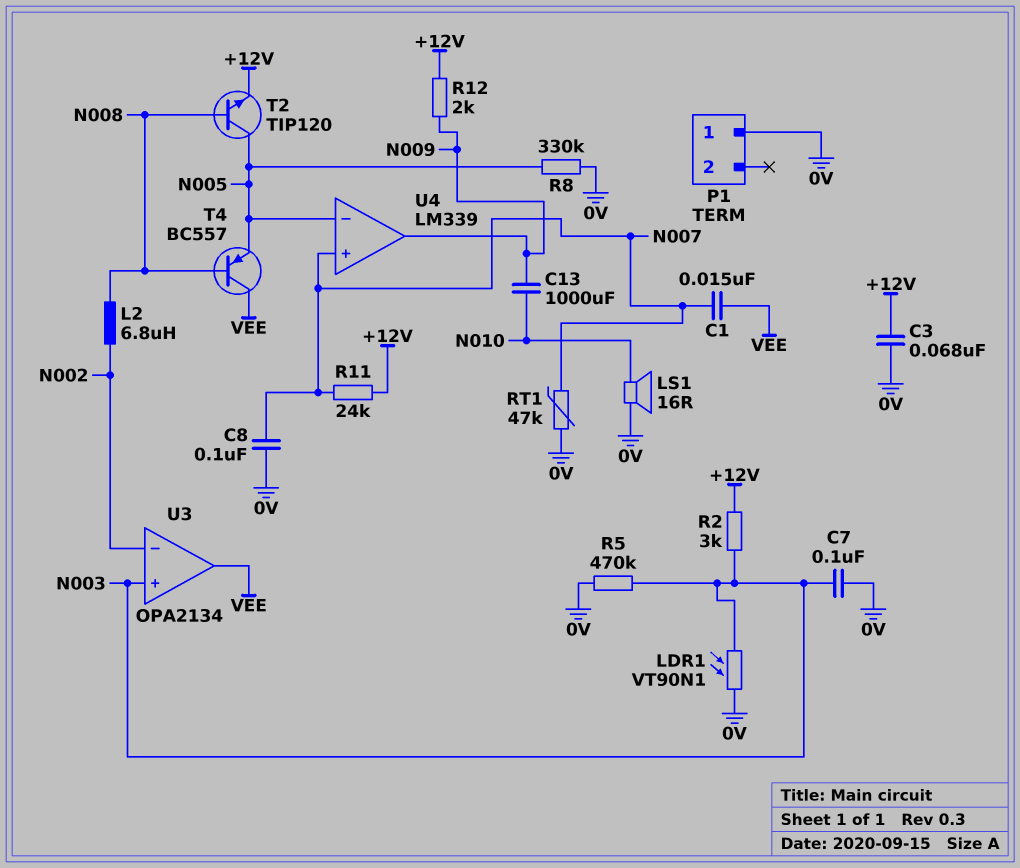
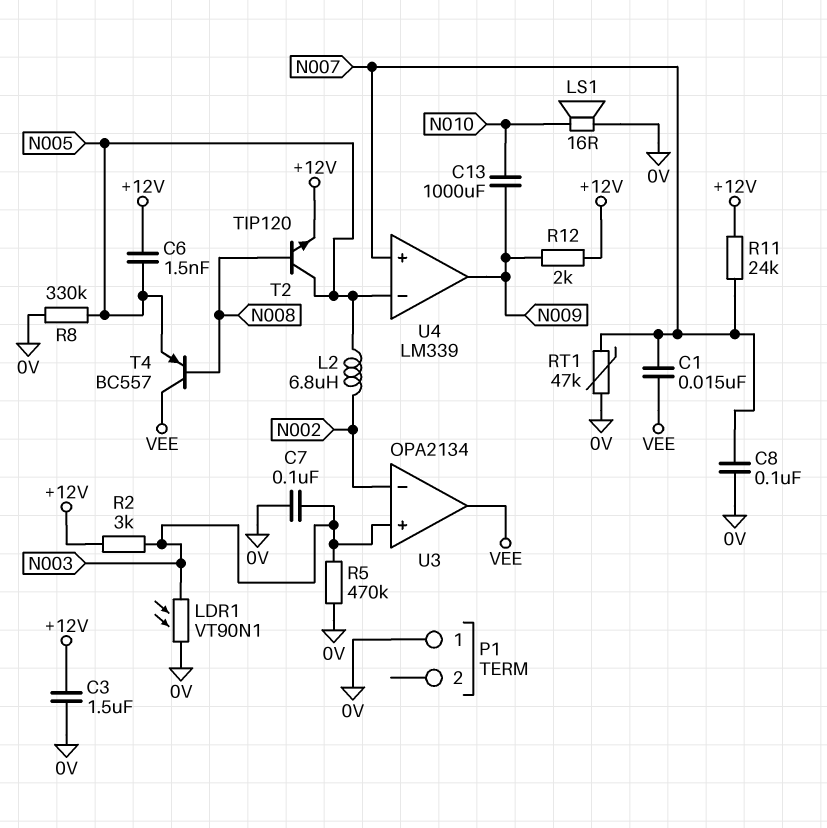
C3: 68nF (+12V, 0V) -> 1.5uF (+12V, 0V)
C6: none -> 1.5nF (+12V, N005)
L2: 6.8uH (N002, N008) -> 6.8uH (N002, N005)

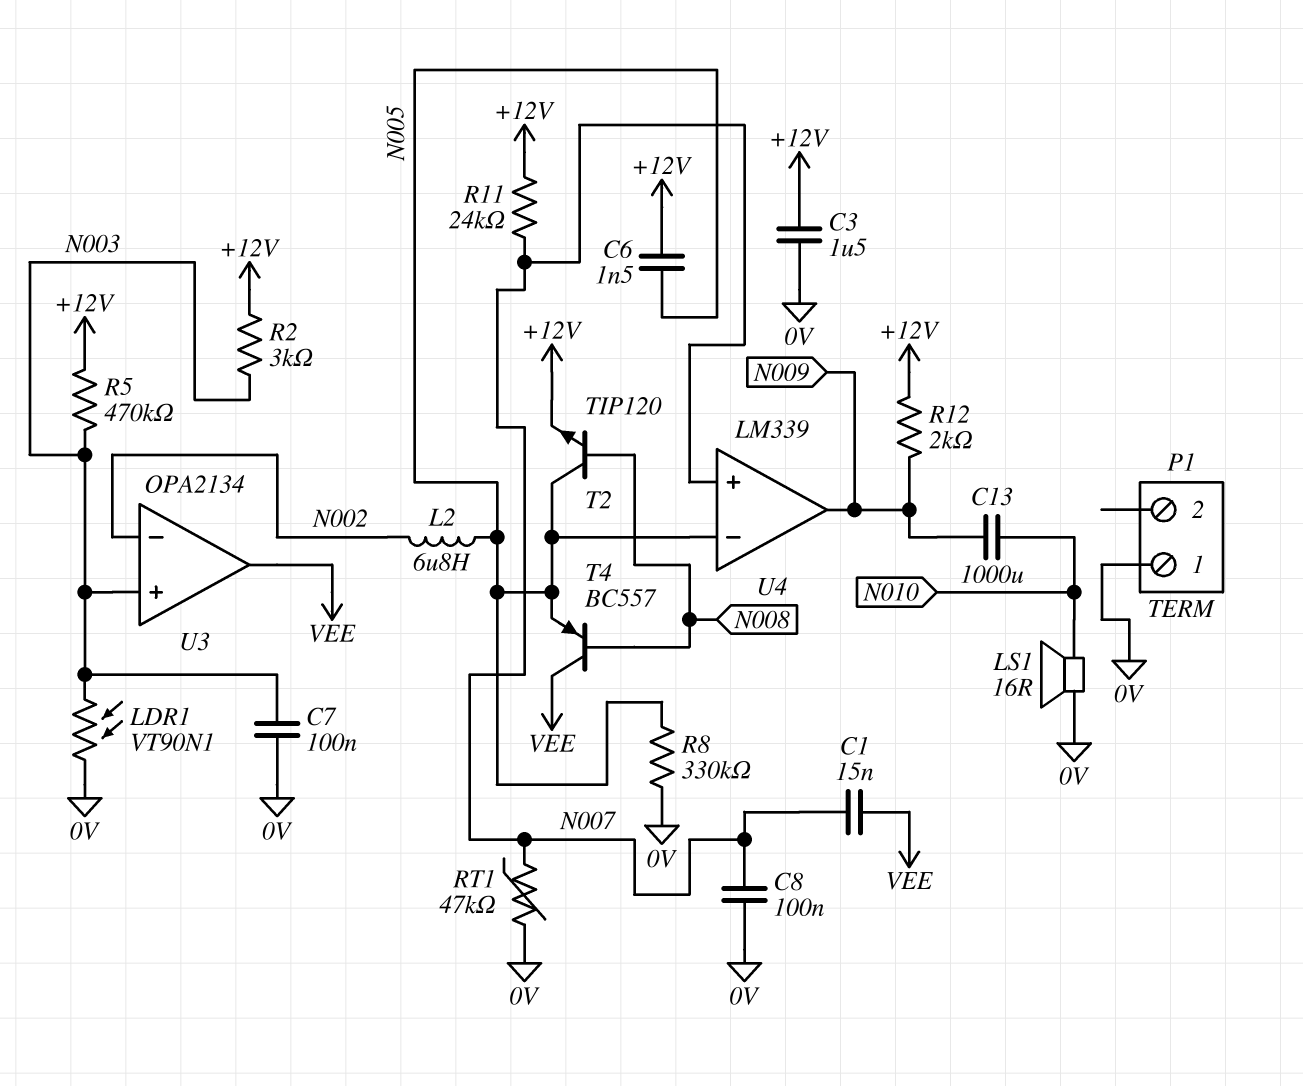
R5: 470k (0V, N003) -> 470k (+12V, N003)

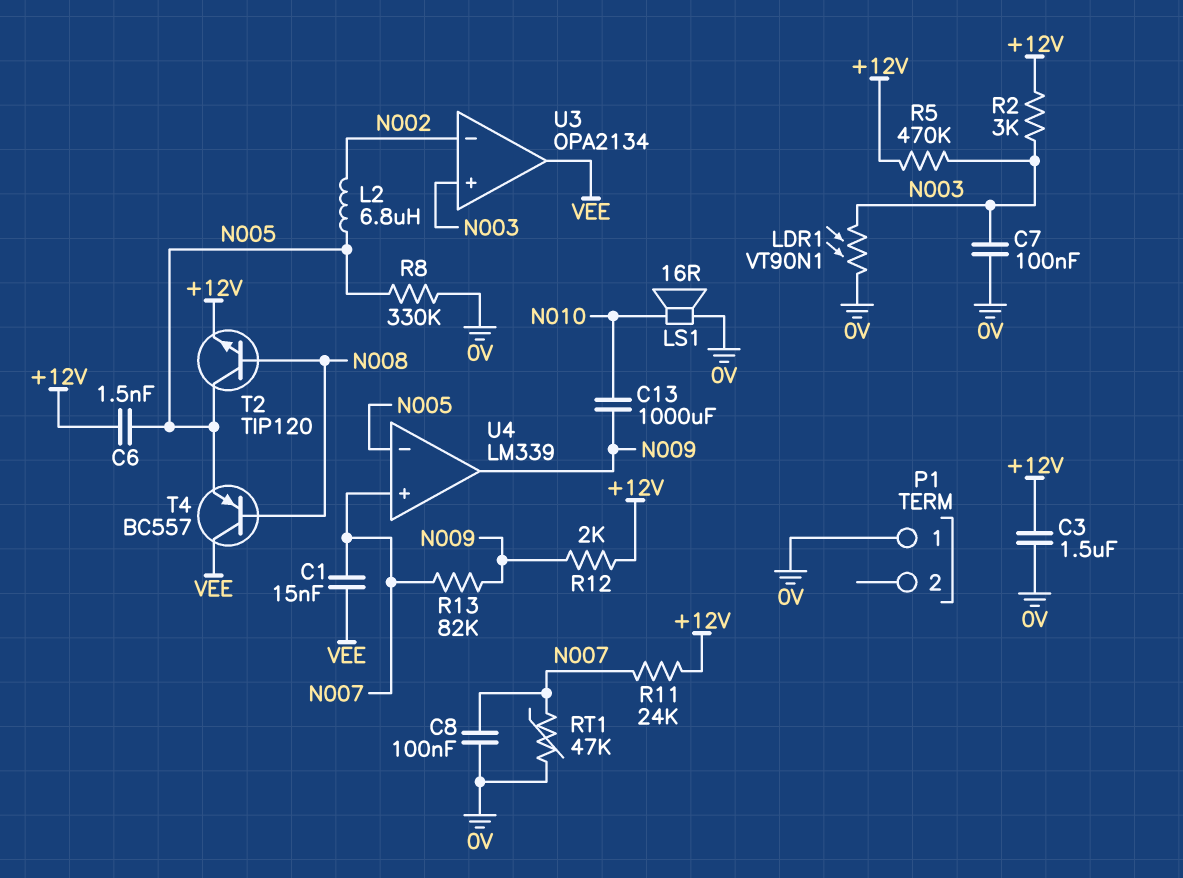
R13: none -> 82k (N007, N009)

